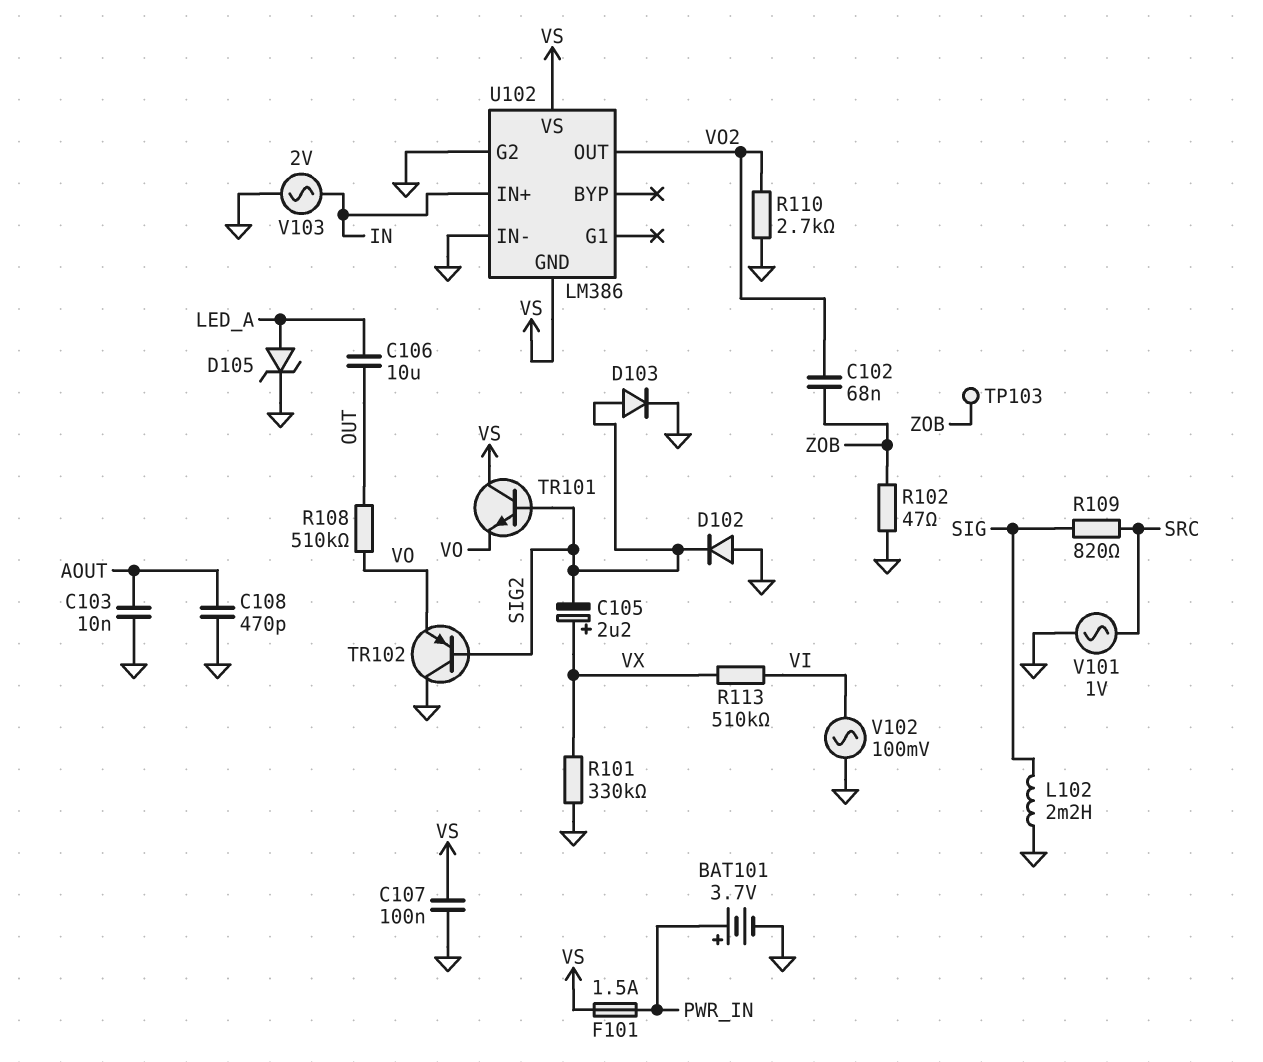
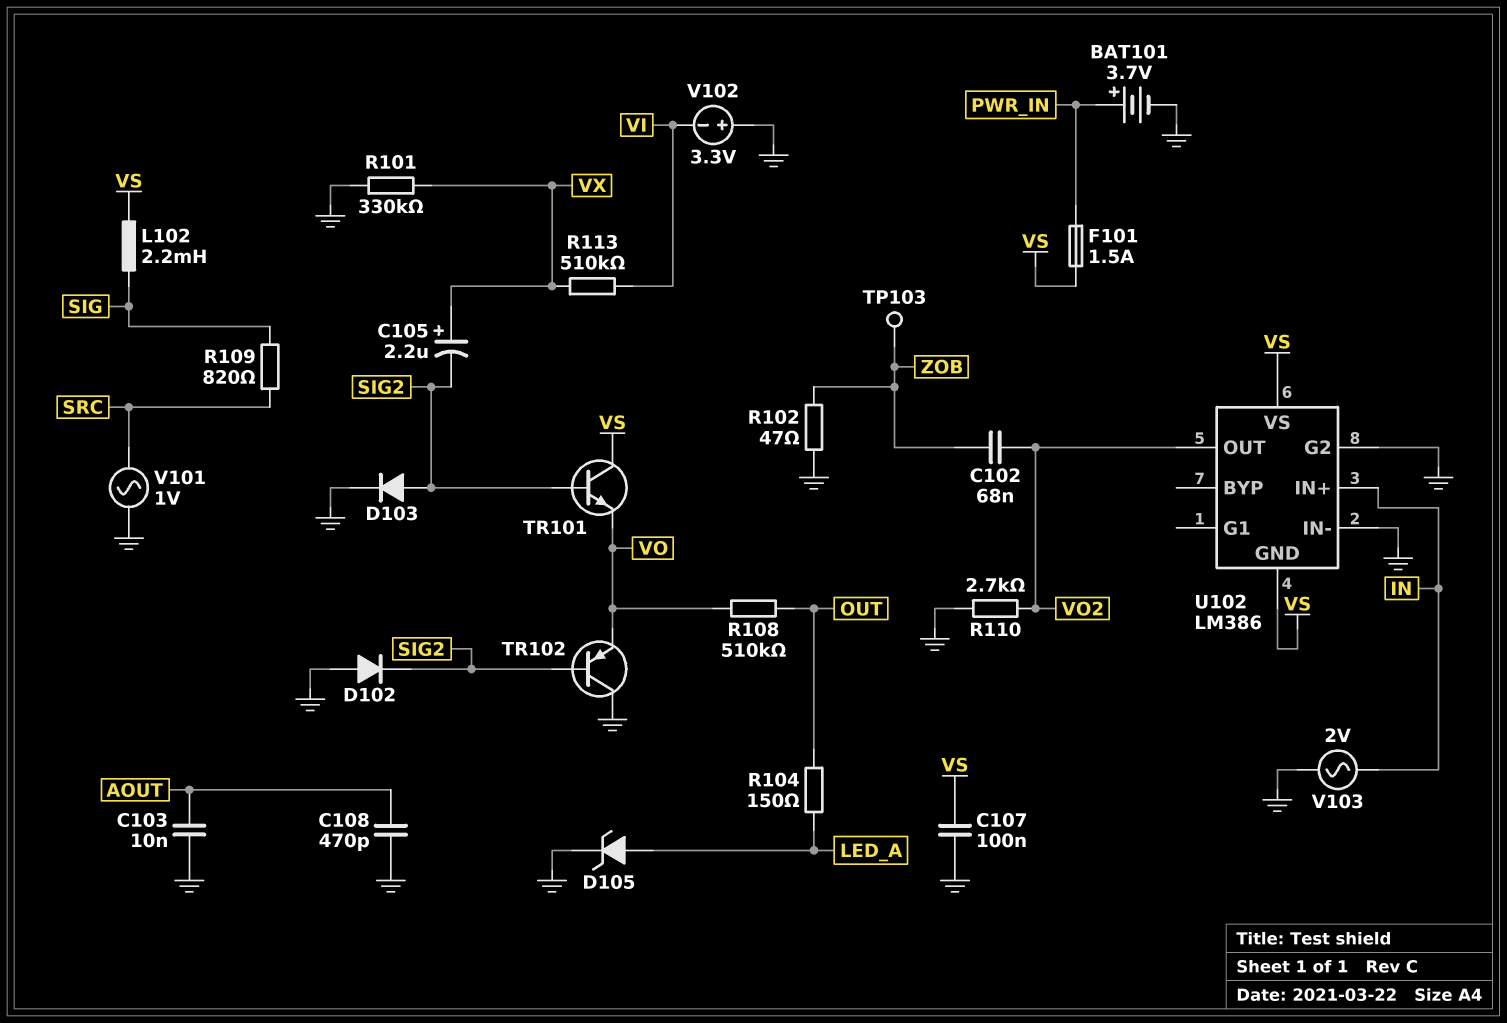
C106: 10uF (LED_A, OUT) -> none
L102: 2.2mH (GND, SIG) -> 2.2mH (SIG, VS)
R104: none -> 150 (LED_A, OUT)
V102: AC 100mV (GND, VI) -> 3.3V (plus GND, minus VI)

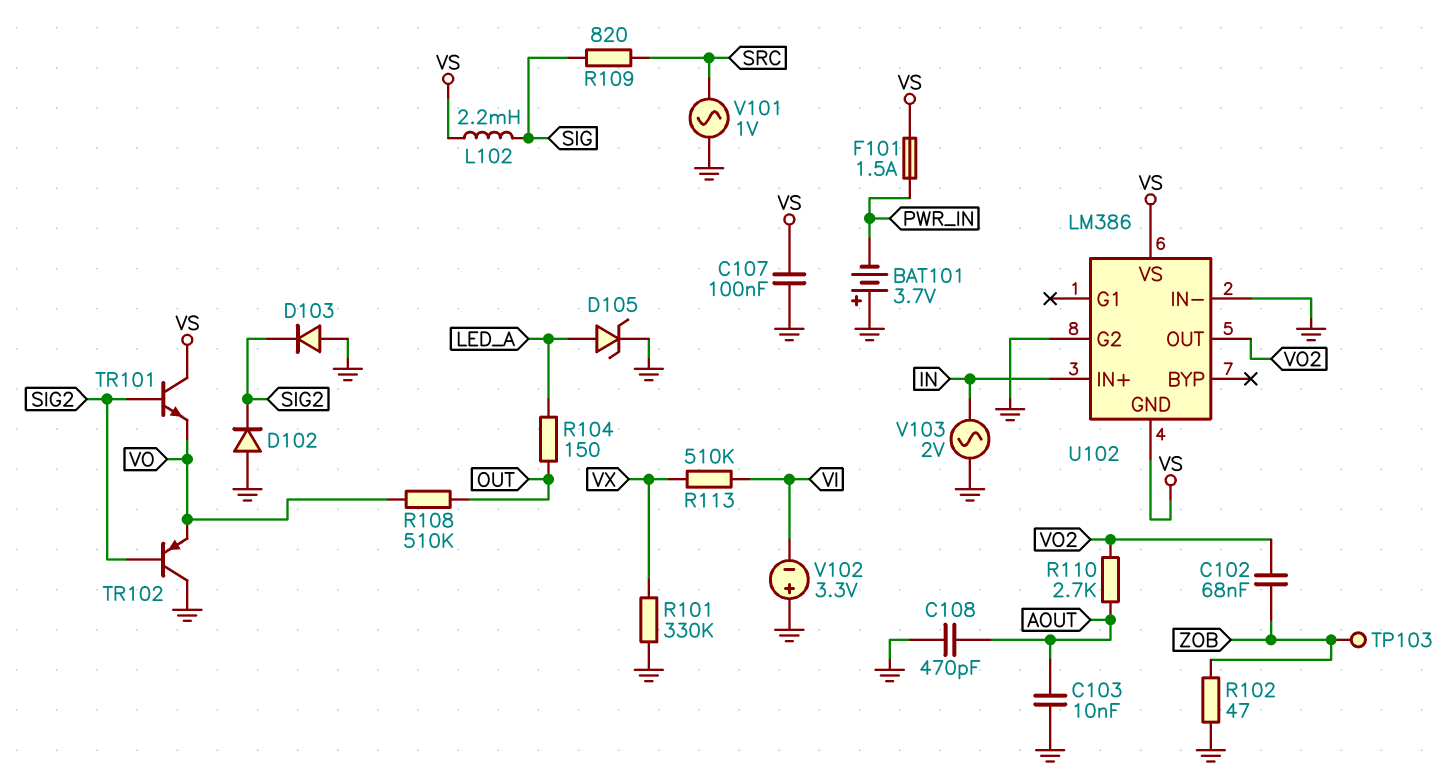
BAT101: 3.7V (plus PWR_IN, minus GND) -> 3.7V (plus GND, minus PWR_IN)
C105: 2.2uF (plus VX, minus SIG2) -> none
D103: diode (A SIG2, K GND) -> diode (A GND, K SIG2)
R110: 2.7k (GND, VO2) -> 2.7k (AOUT, VO2)

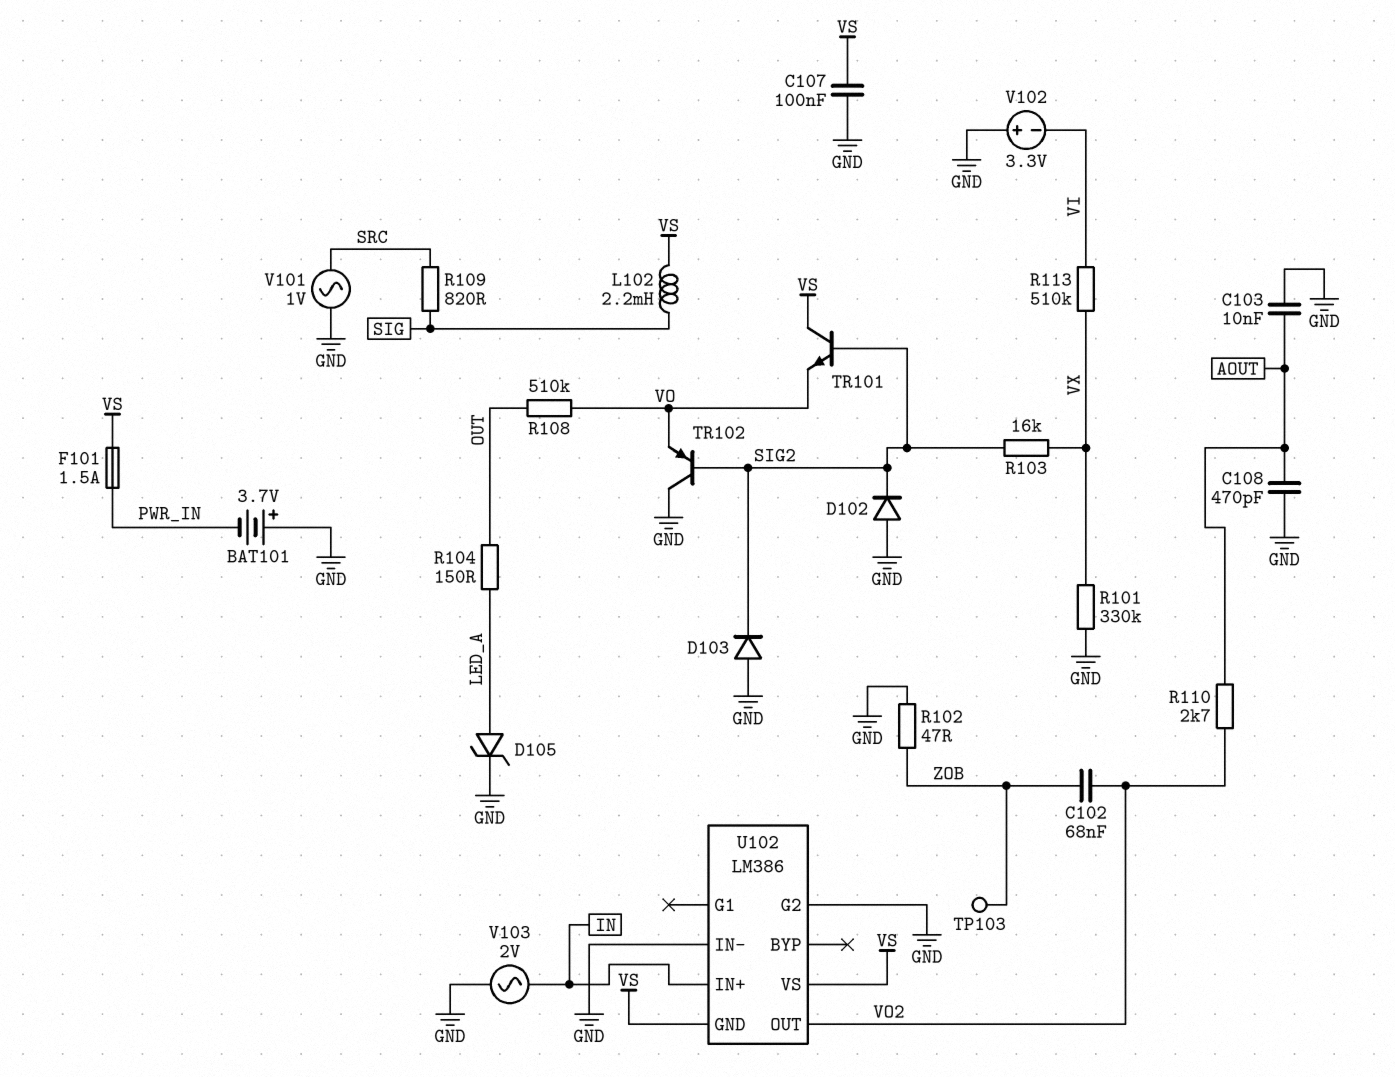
R103: none -> 16k (SIG2, VX)

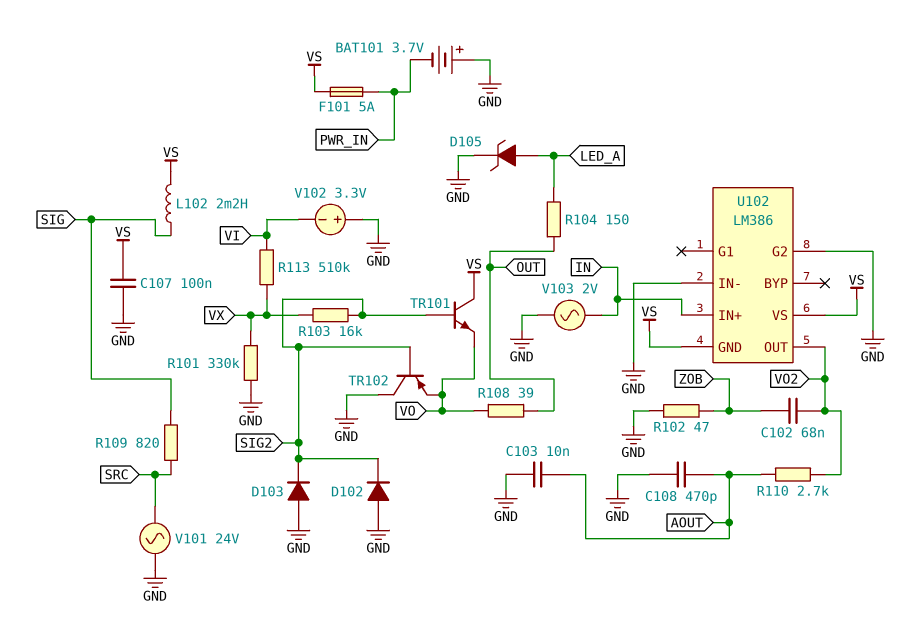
F101: 1.5A (PWR_IN, VS) -> 5A (PWR_IN, VS)
R108: 510k (OUT, VO) -> 39 (OUT, VO)
TP103: test point (ZOB) -> none
V101: AC 1V (GND, SRC) -> AC 24V (GND, SRC)

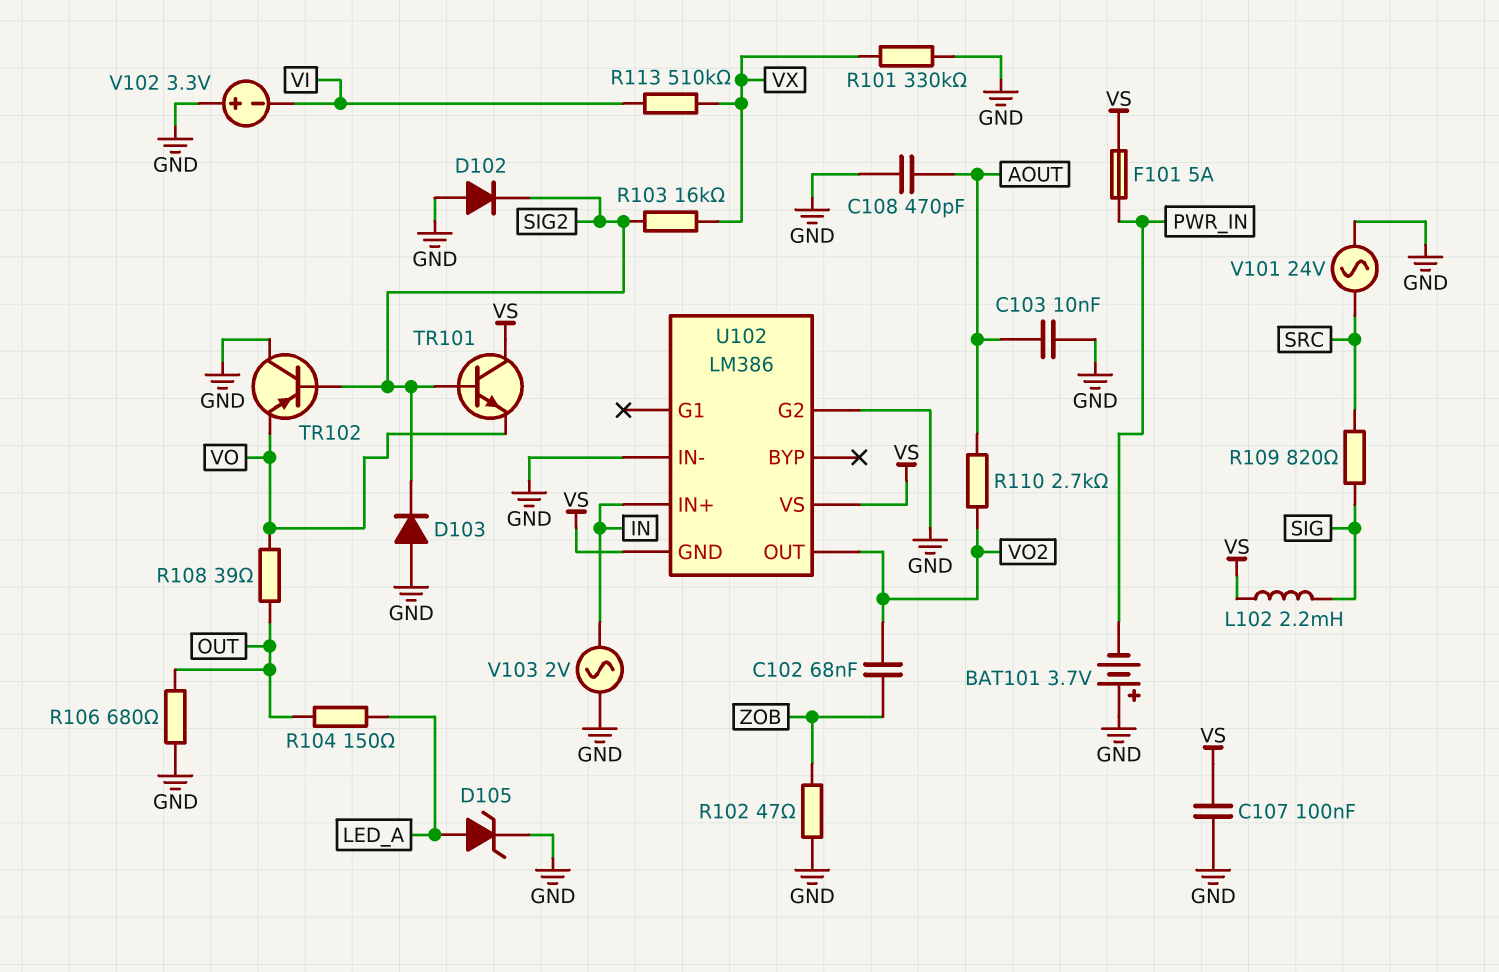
R106: none -> 680 (GND, OUT)

